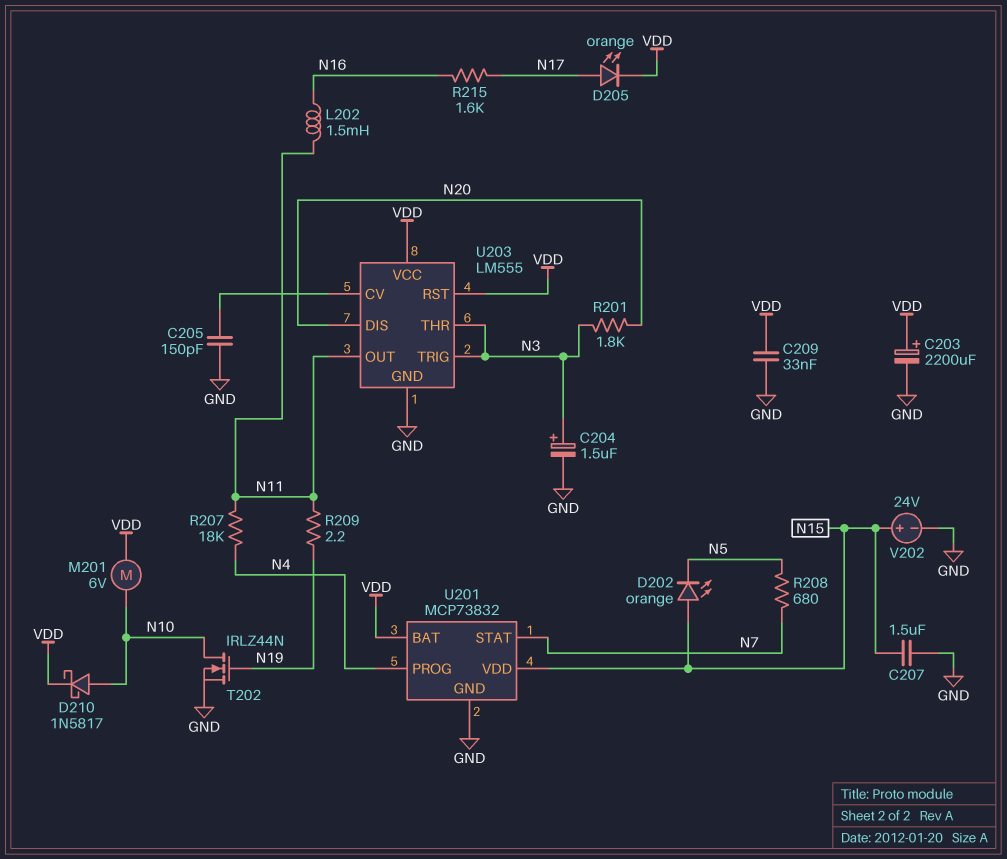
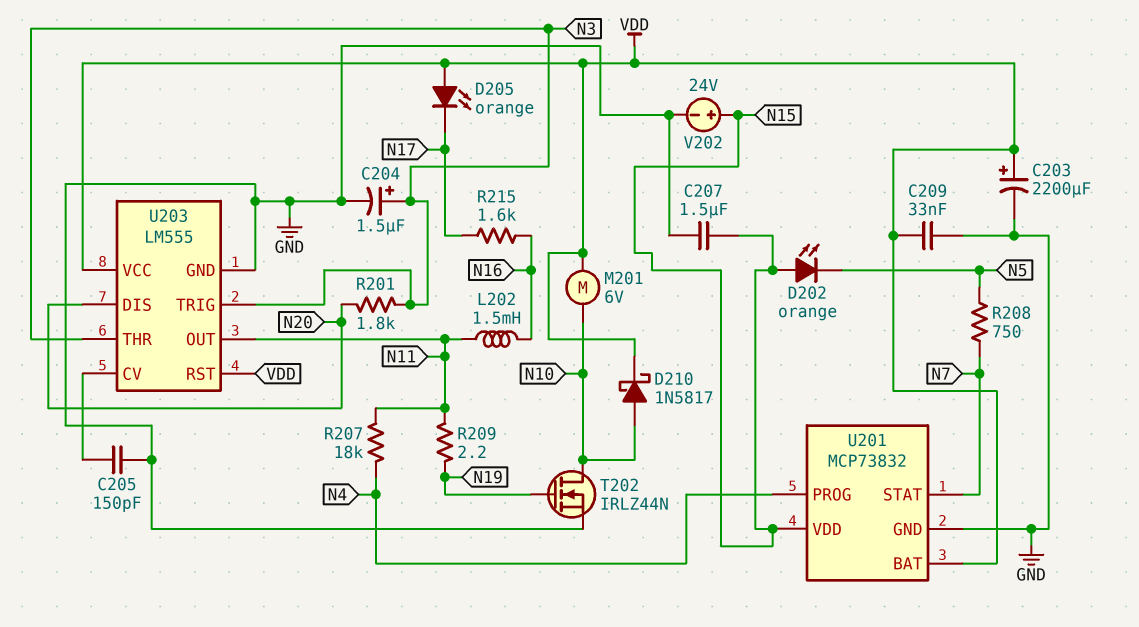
D205: LED orange (A N17, K VDD) -> LED orange (A VDD, K N17)
R208: 680 (N5, N7) -> 750 (N5, N7)

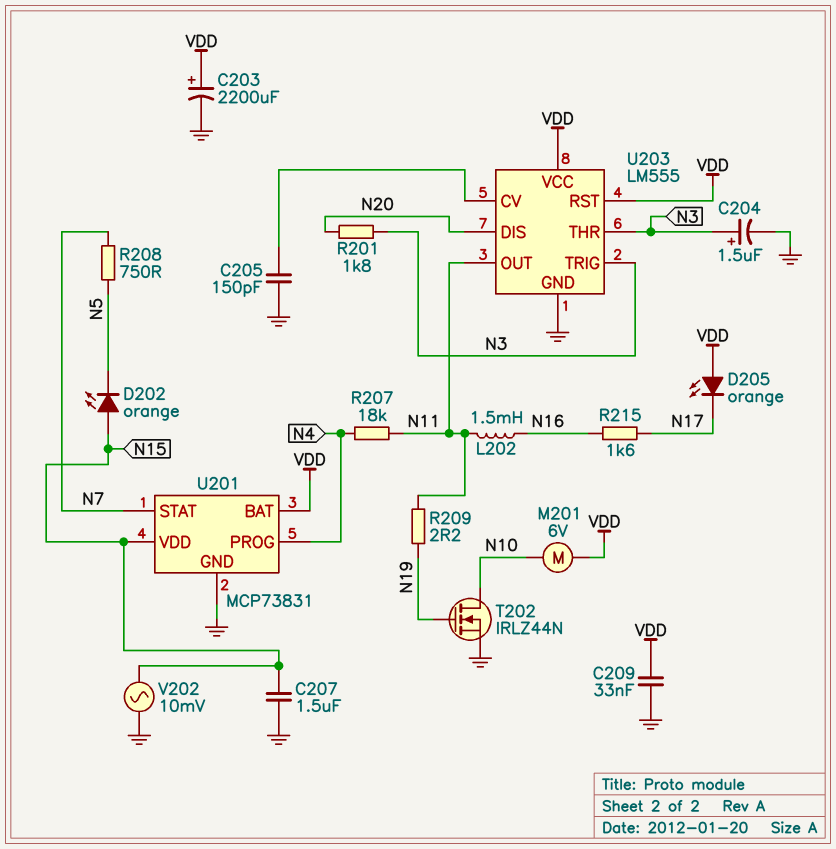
D210: schottky 1N5817 (A N10, K VDD) -> none
U201: MCP73832 -> MCP73831
V202: 24V (plus N15, minus GND) -> AC 10mV (GND, N15)

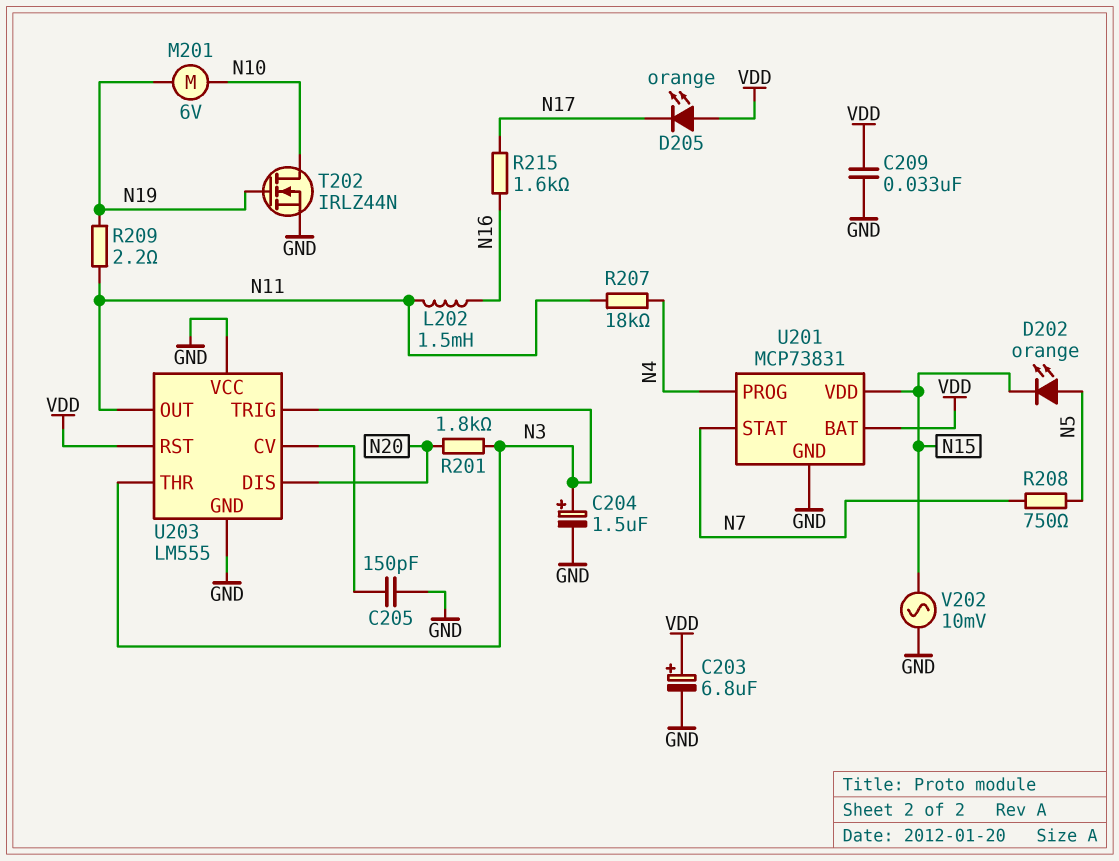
C203: 2200uF (plus VDD, minus GND) -> 6.8uF (plus VDD, minus GND)
C207: 1.5uF (GND, N15) -> none
D202: LED orange (A N15, K N5) -> LED orange (A N5, K N15)
M201: motor 6V (N10, VDD) -> motor 6V (N10, N19)
U203 pin VCC: VDD -> GND

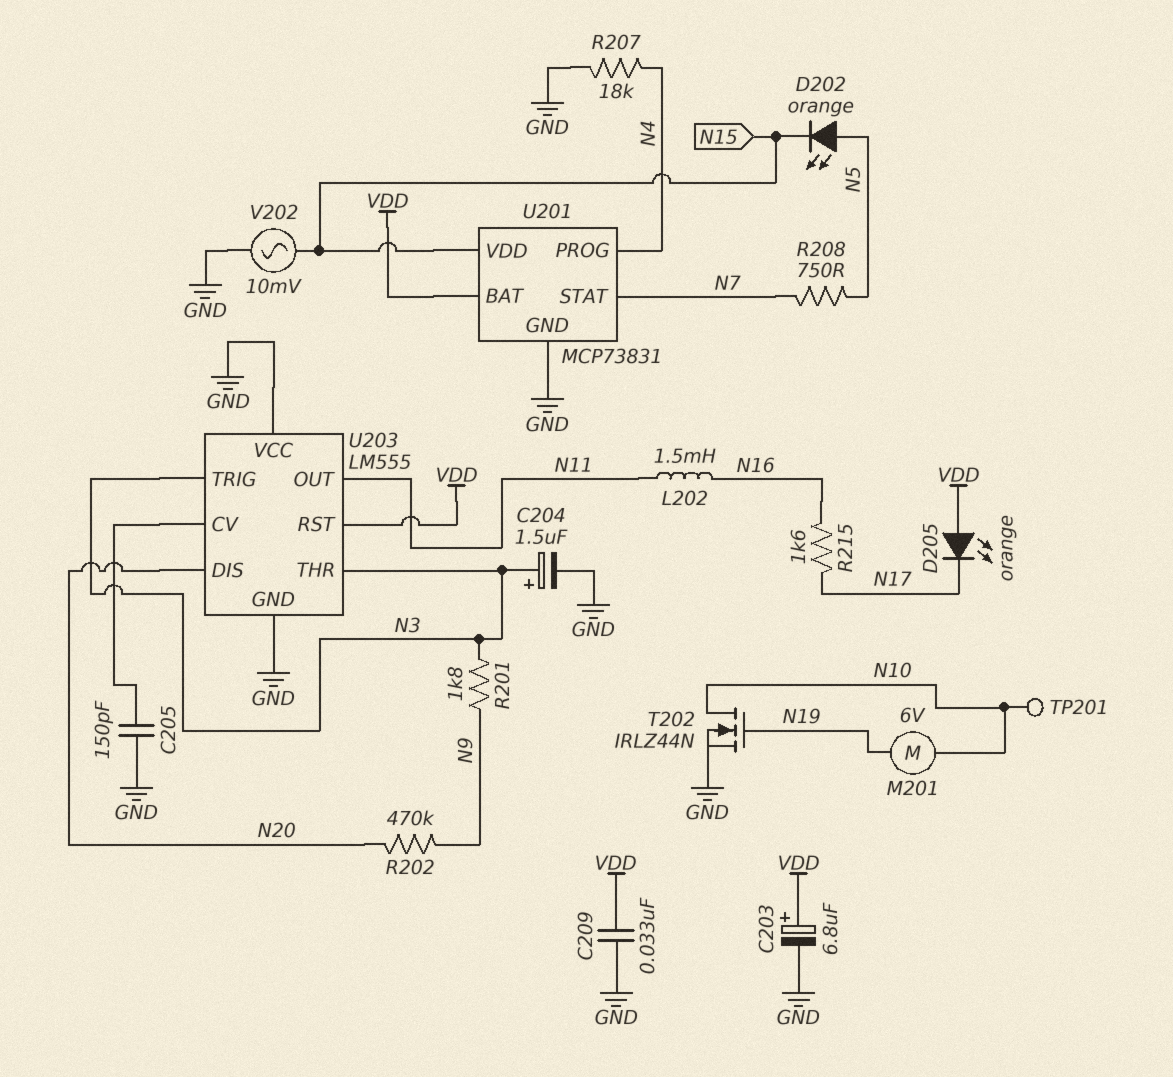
R201: 1.8k (N3, N20) -> 1.8k (N3, N9)
R202: none -> 470k (N9, N20)
R207: 18k (N4, N11) -> 18k (GND, N4)
R209: 2.2 (N11, N19) -> none
TP201: none -> test point (N10)

